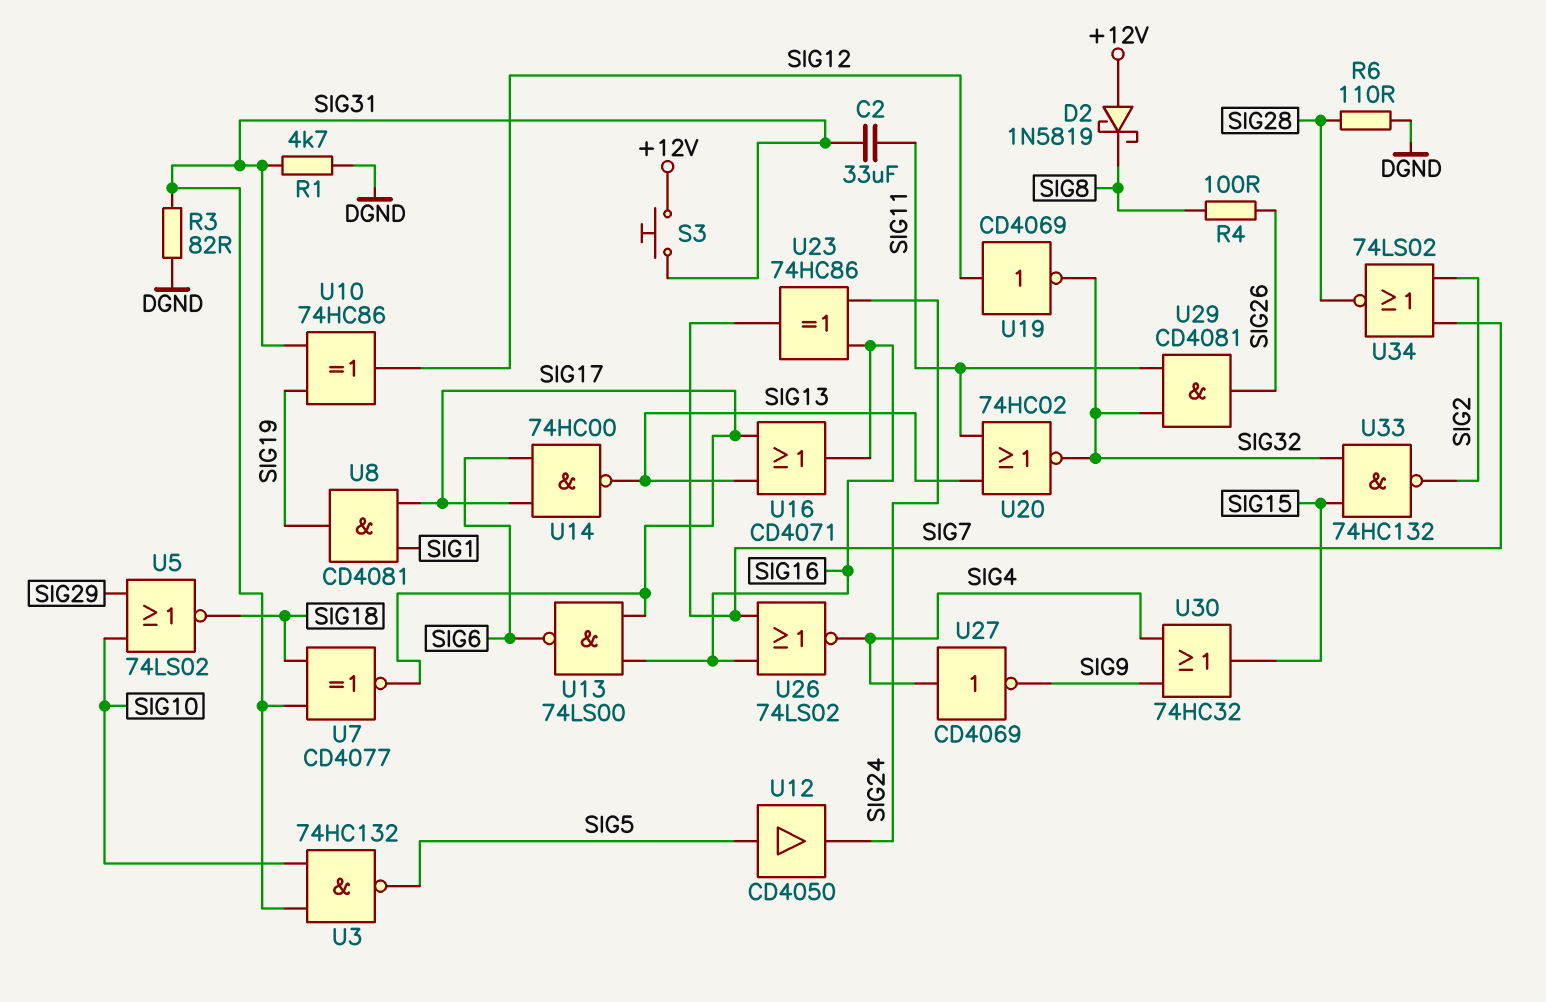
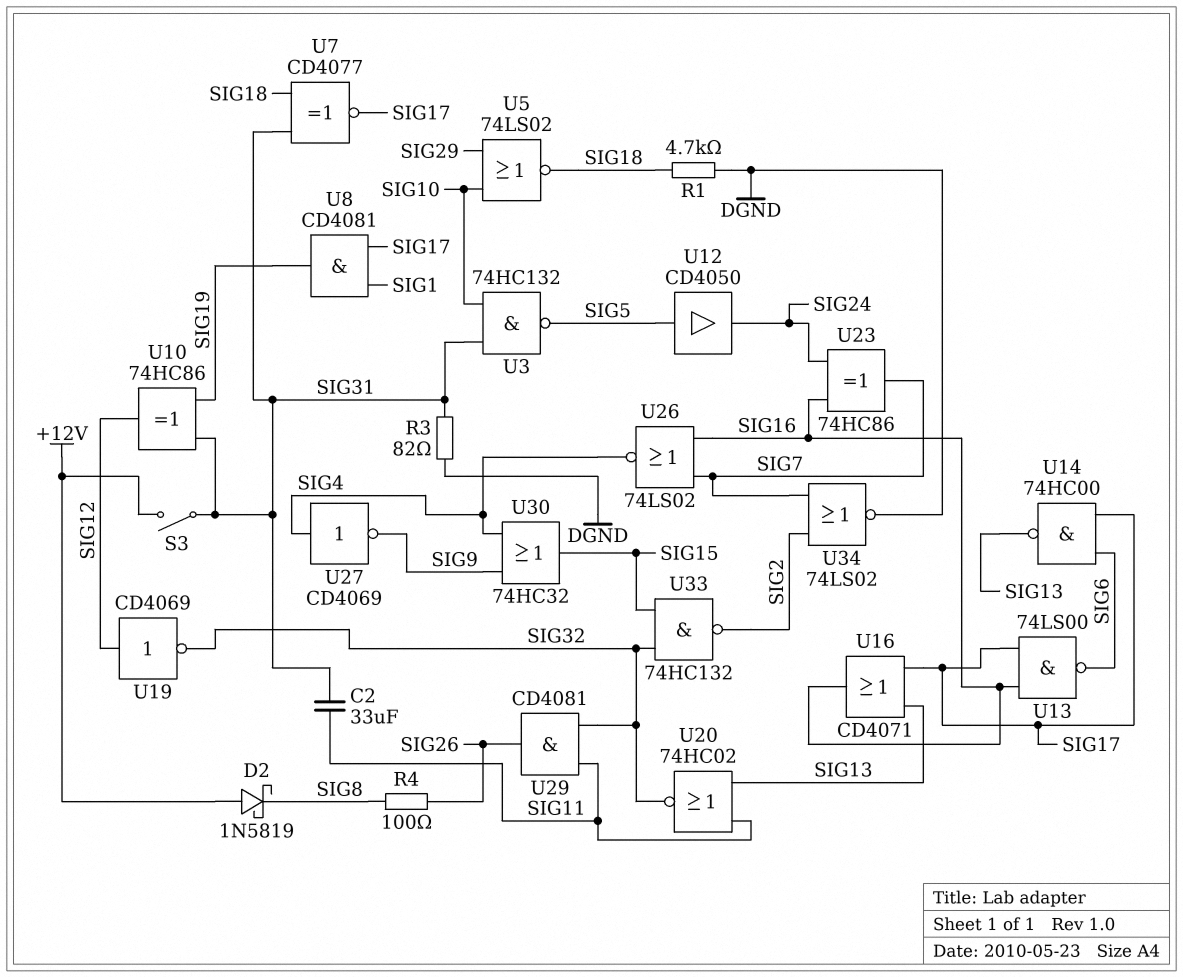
R1: 4.7k (DGND, SIG31) -> 4.7k (DGND, SIG18)
R6: 110 (DGND, SIG28) -> none
S3: button (+12V, SIG31) -> switch (+12V, SIG31)
U34: NOR 74LS02 (in SIG2, in SIG7, out SIG28) -> NOR 74LS02 (in SIG2, in SIG7, out DGND)

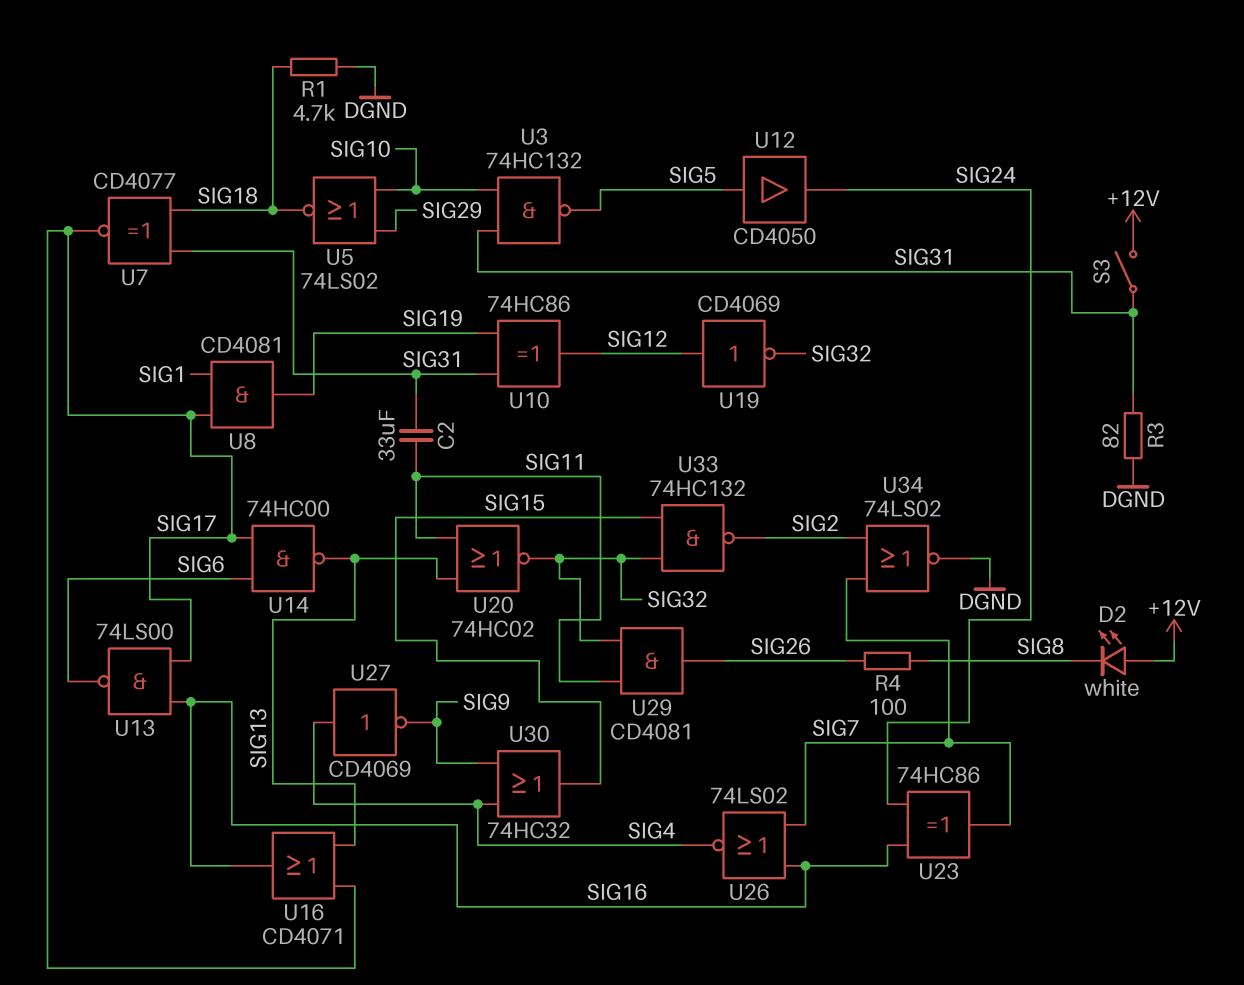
D2: schottky 1N5819 (A +12V, K SIG8) -> LED white (A +12V, K SIG8)

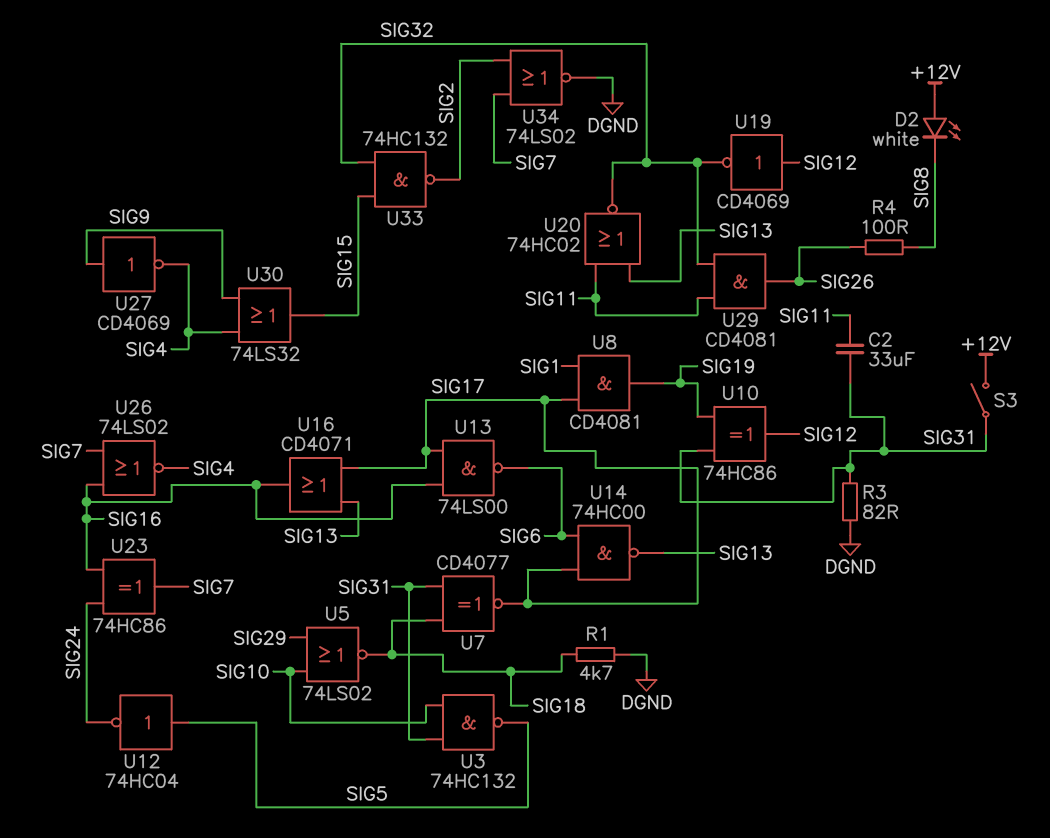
U12: buffer CD4050 (in SIG5, out SIG24) -> NOT 74HC04 (in SIG5, out SIG24)
U27: NOT CD4069 (in SIG4, out SIG9) -> NOT CD4069 (in SIG9, out SIG4)
U30: OR 74HC32 (in SIG4, in SIG9, out SIG15) -> OR 74LS32 (in SIG4, in SIG9, out SIG15)

